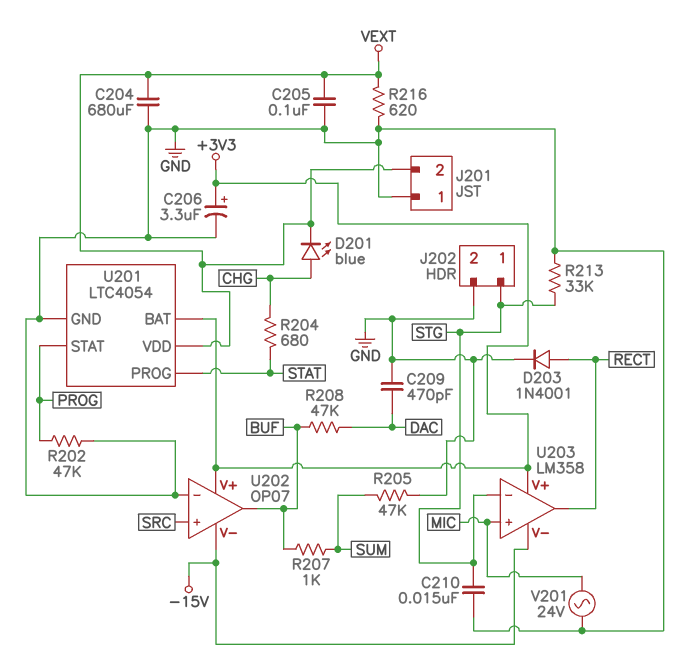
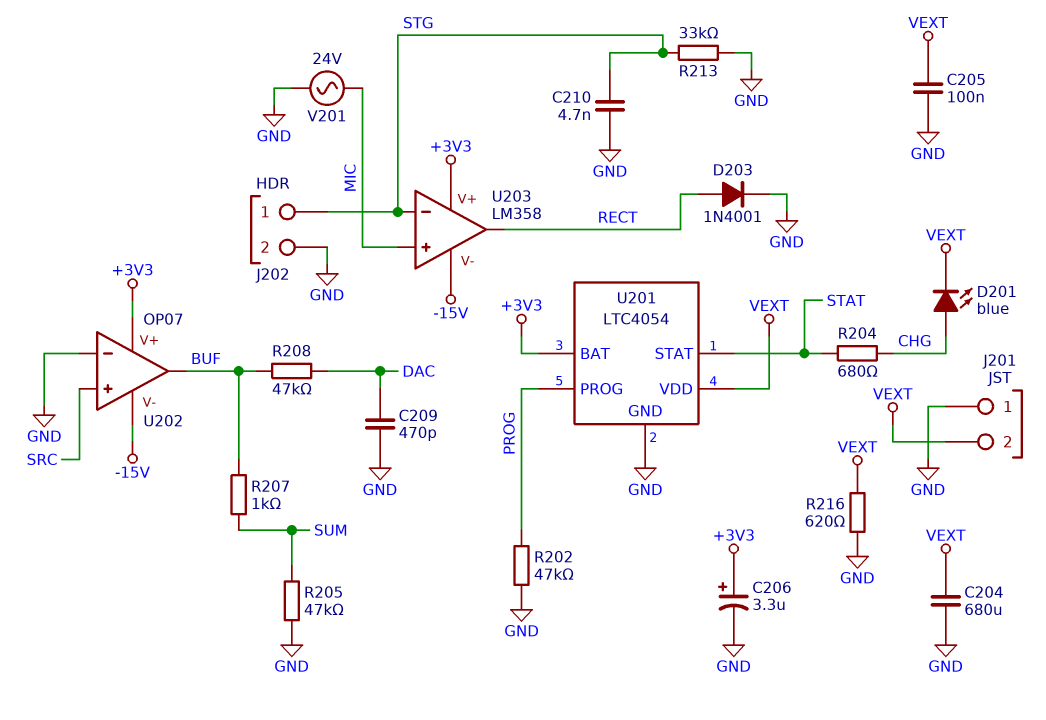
C210: 15nF (GND, STG) -> 4.7nF (GND, STG)
U201 pin PROG: STAT -> PROG
U201 pin STAT: PROG -> STAT

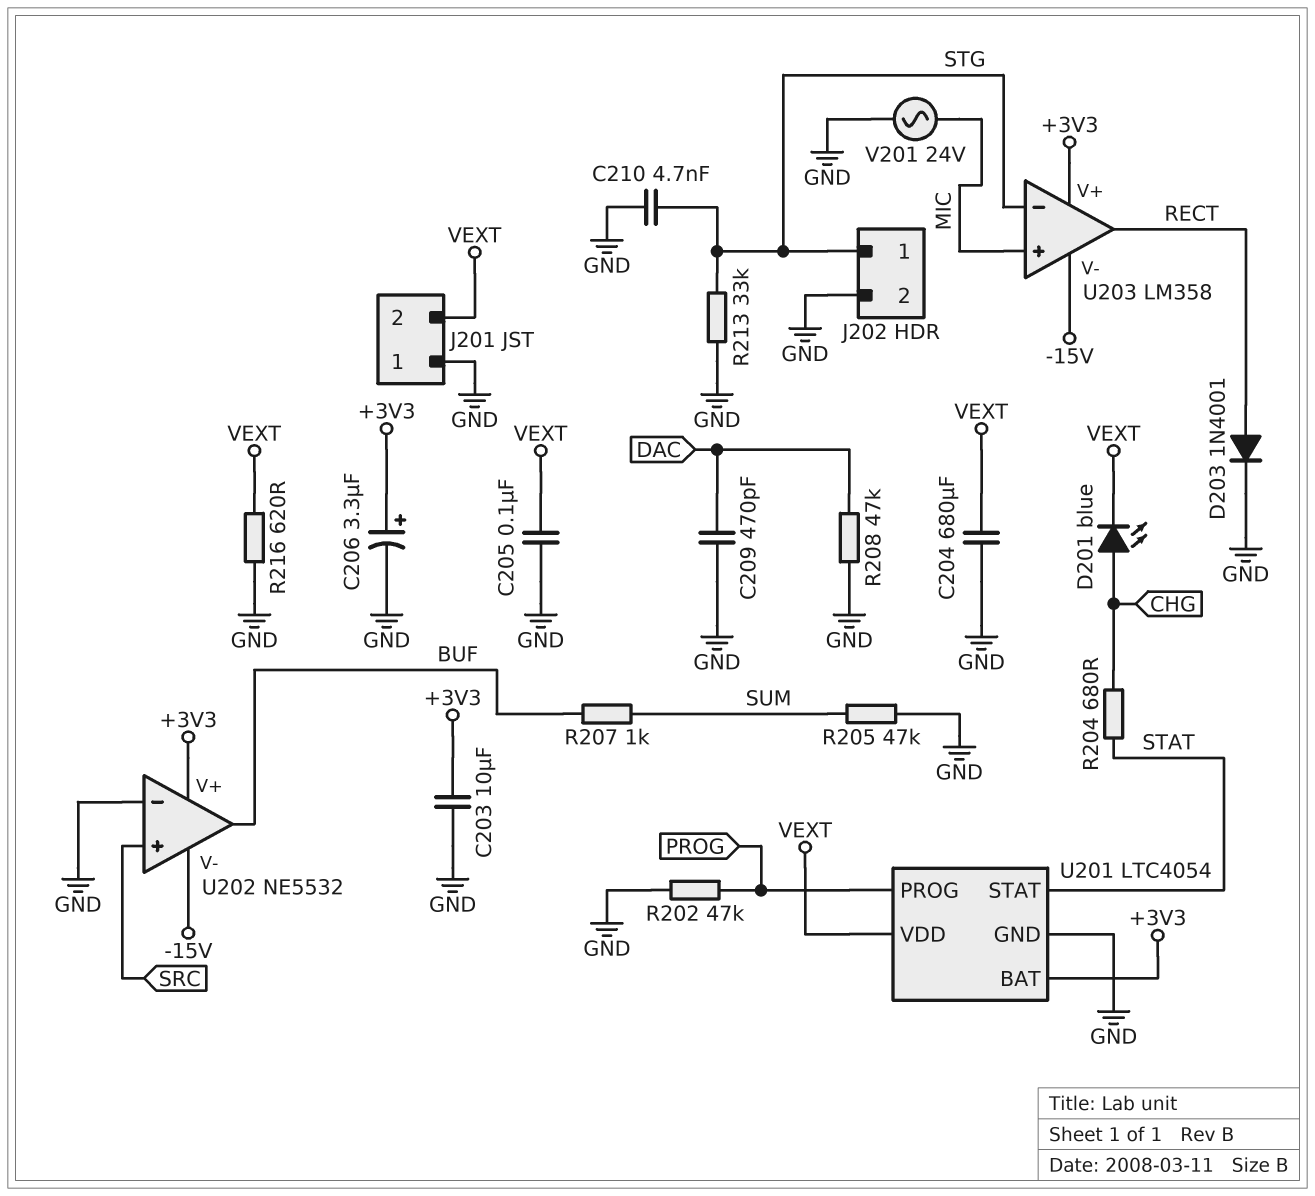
C203: none -> 10uF (+3V3, GND)
R208: 47k (BUF, DAC) -> 47k (DAC, GND)
U202: OP07 -> NE5532

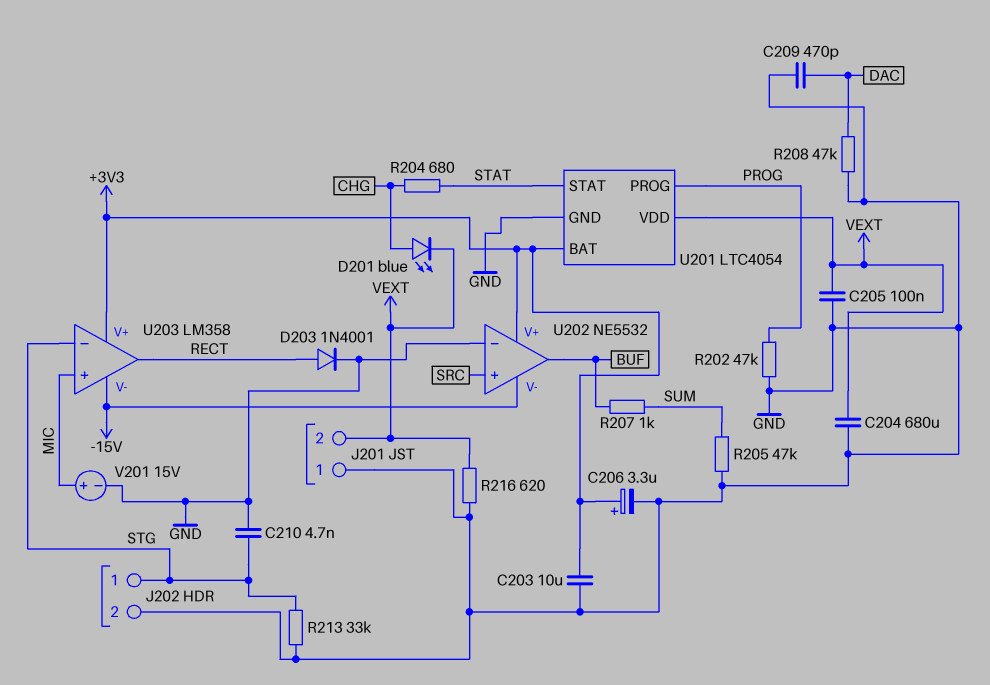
V201: AC 24V (GND, MIC) -> 15V (plus MIC, minus GND)

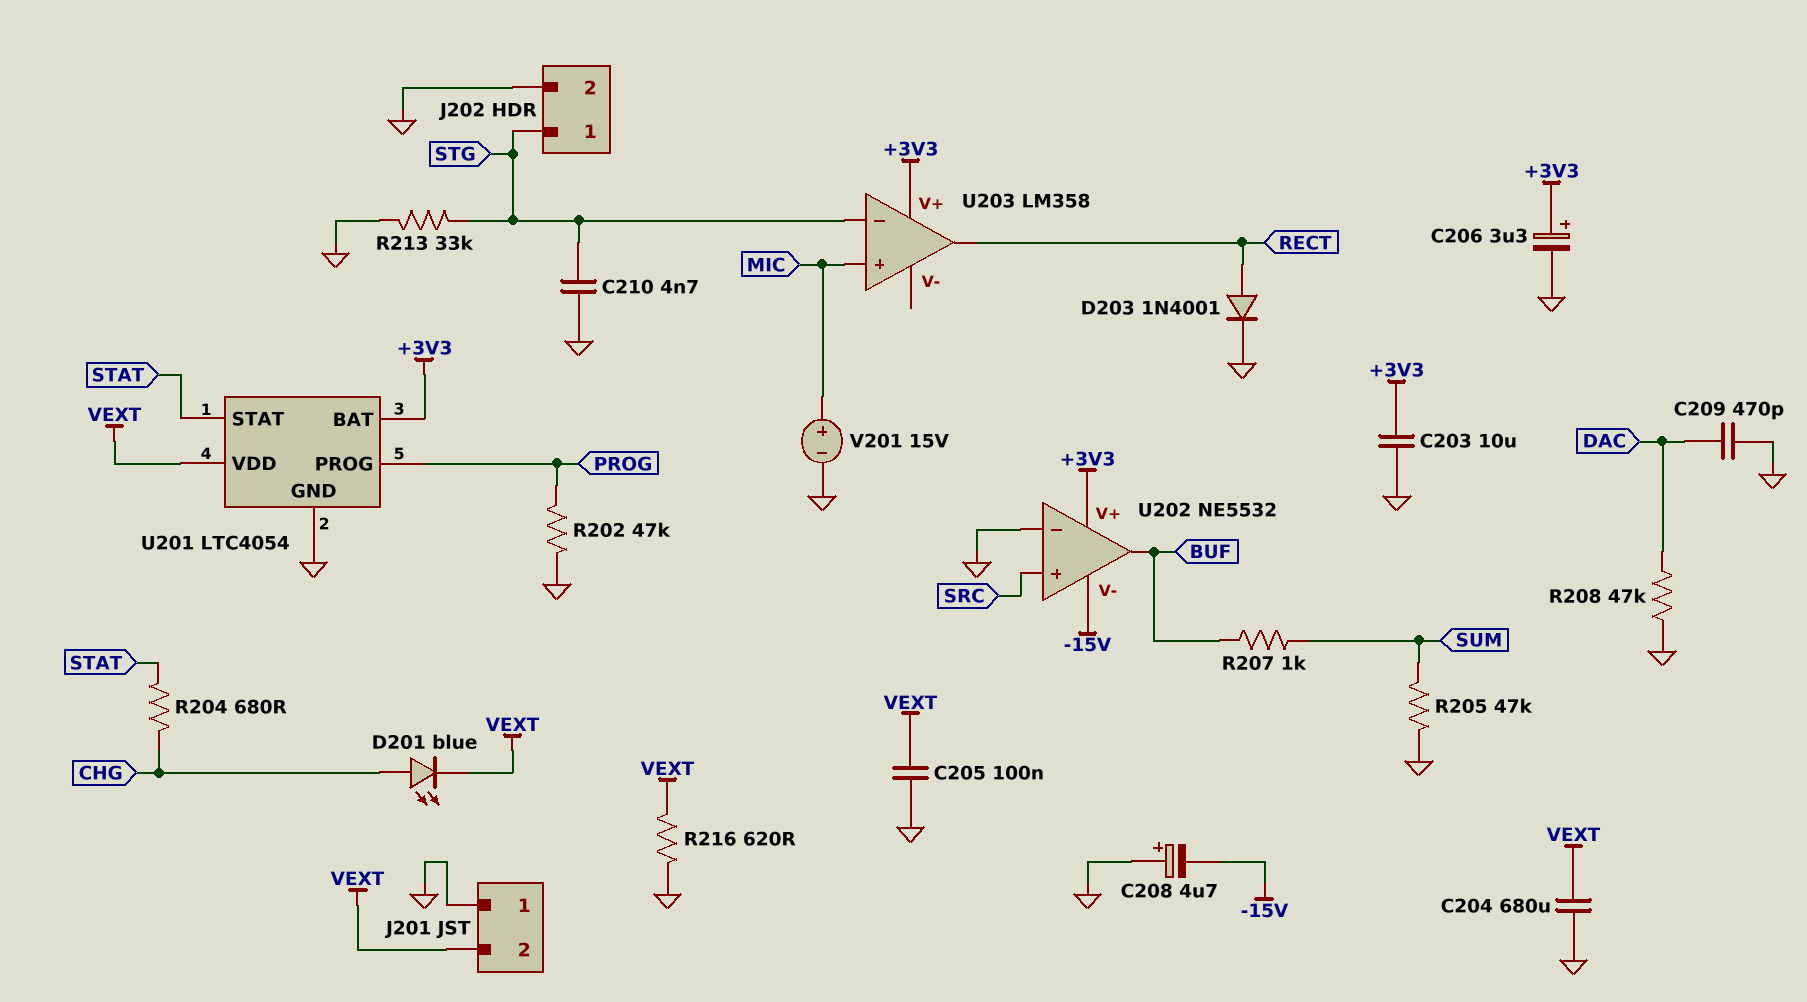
C208: none -> 4.7uF (plus GND, minus -15V)
U203 pin V-: -15V -> none

